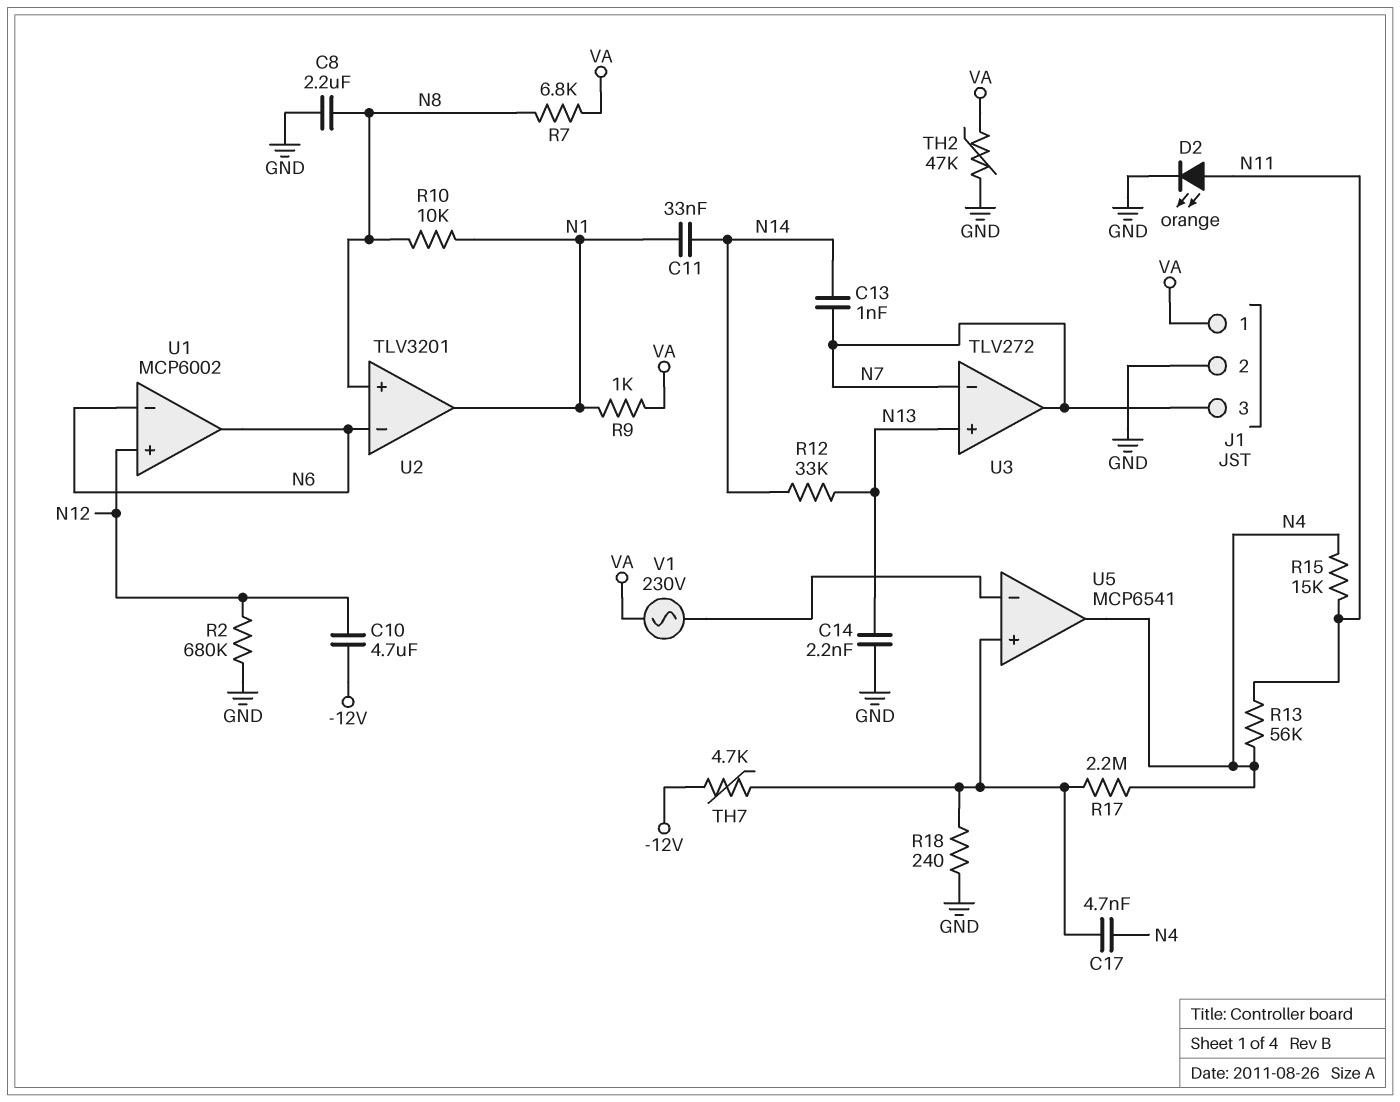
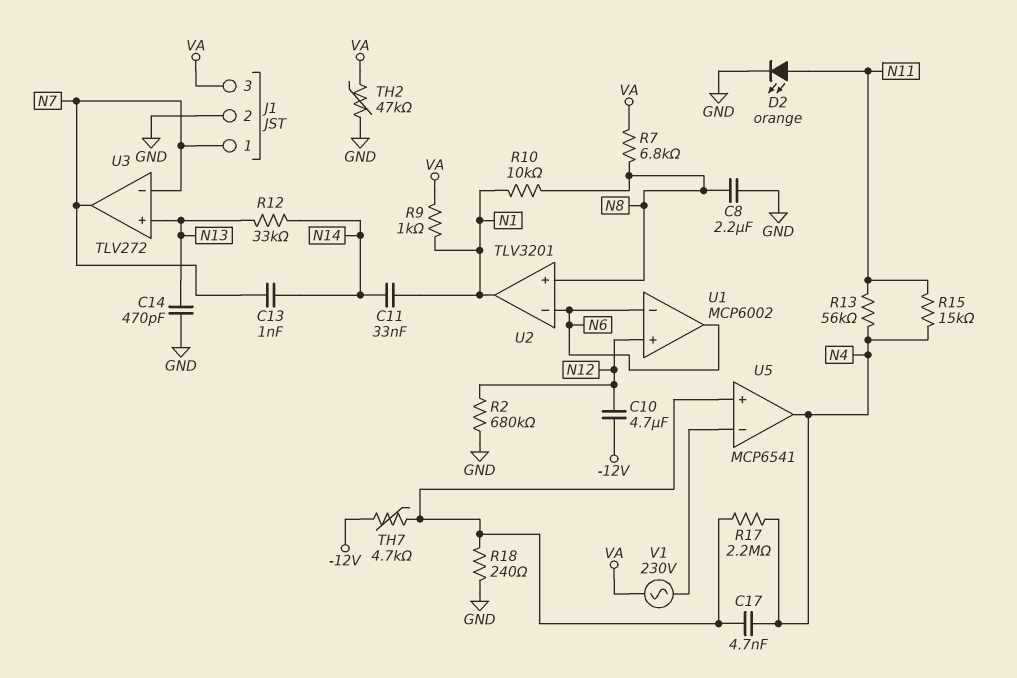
C14: 2.2nF (GND, N13) -> 470pF (GND, N13)
J1 pin 1: VA -> N7
J1 pin 3: N7 -> VA

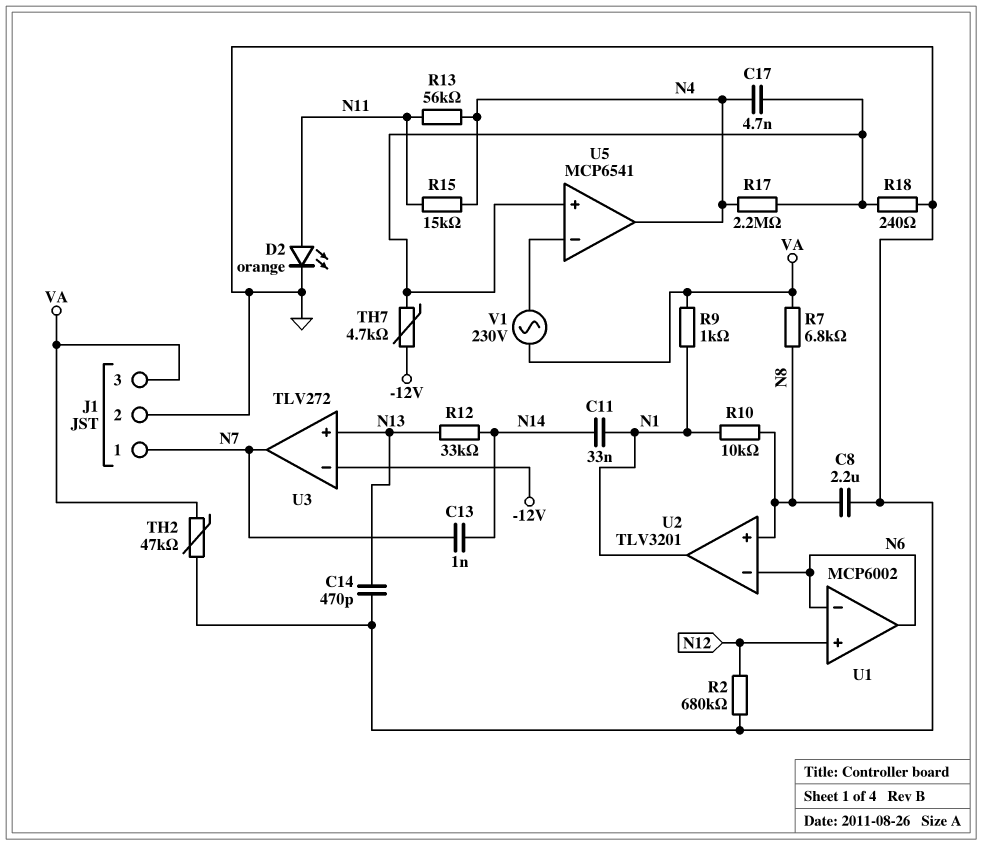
C10: 4.7uF (-12V, N12) -> none
U3 pin in-: N7 -> -12V

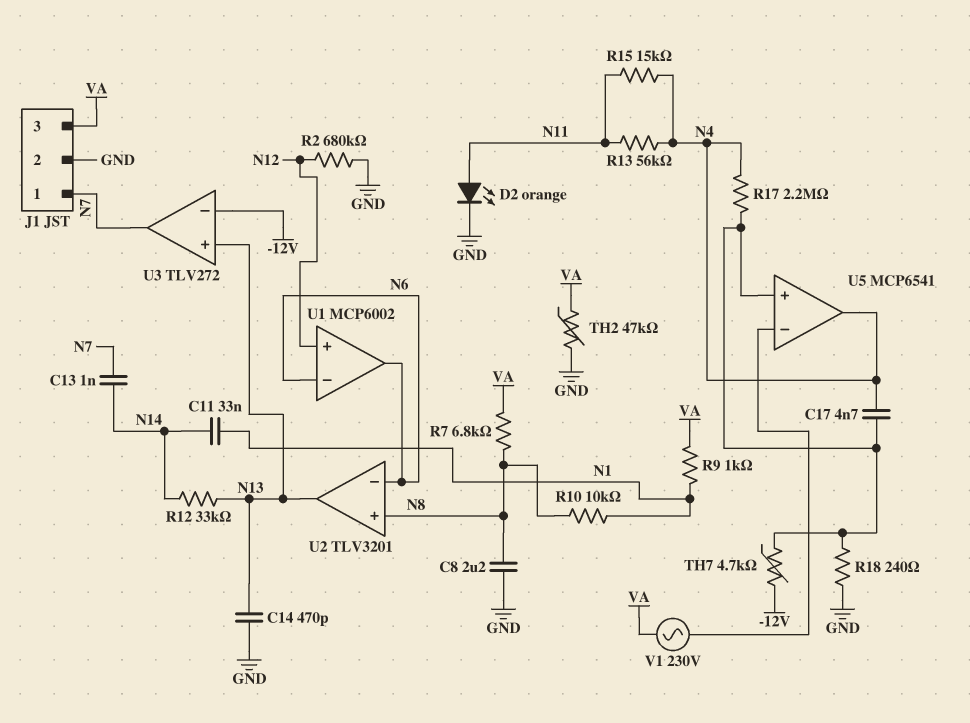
U2 pin out: N1 -> N13

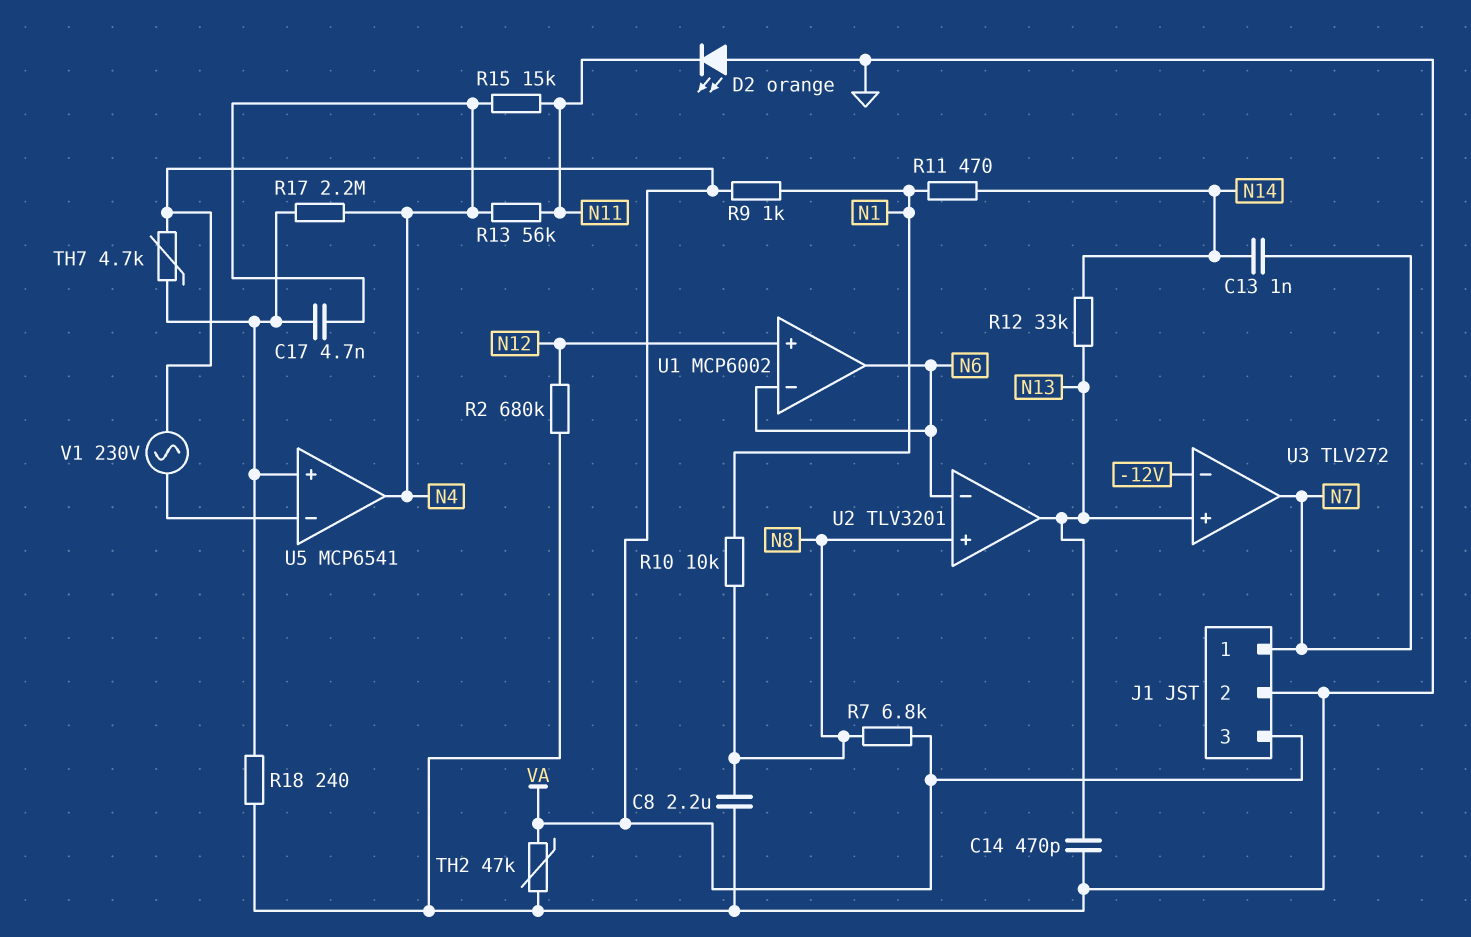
C11: 33nF (N1, N14) -> none
D2: LED orange (A N11, K GND) -> LED orange (A GND, K N11)
R11: none -> 470 (N1, N14)
TH7: 4.7k (-12V, U5/in+) -> 4.7k (U5/in+, VA)

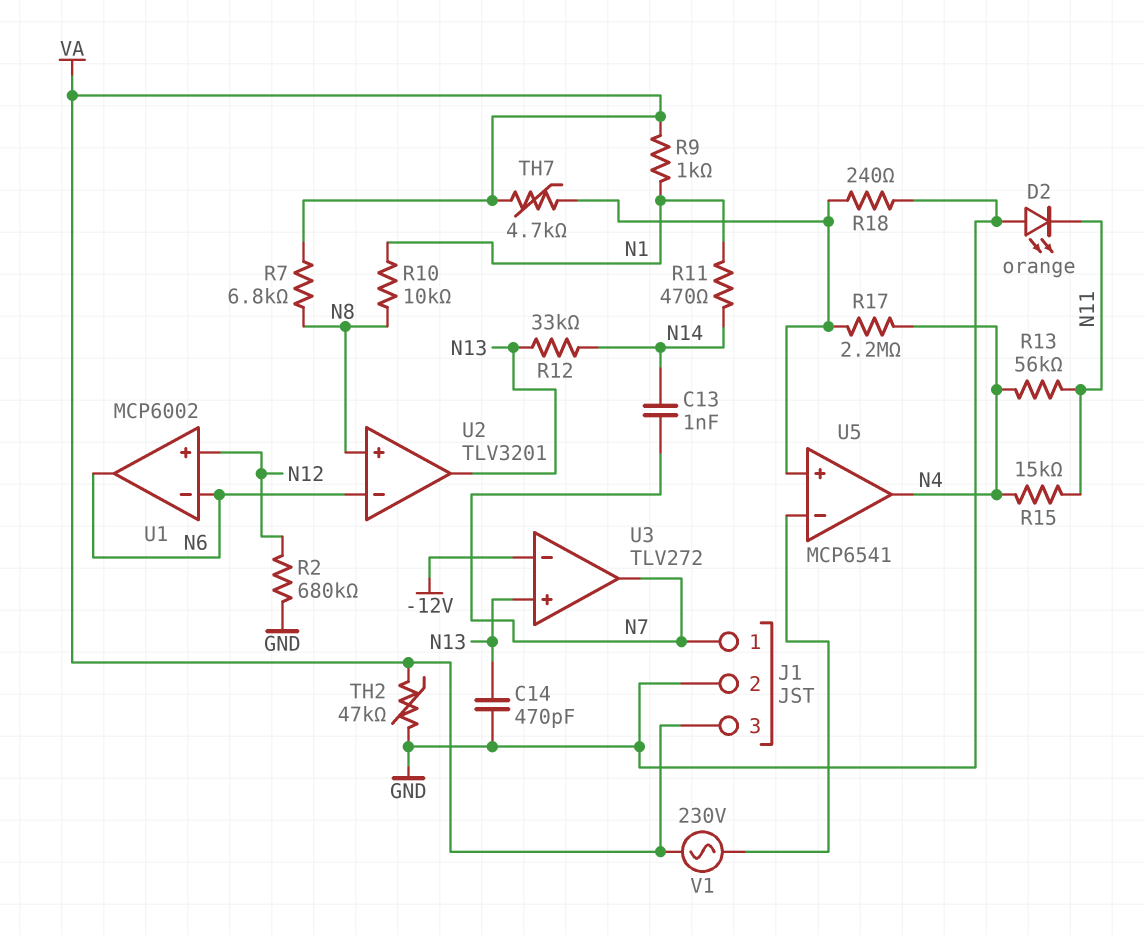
C8: 2.2uF (GND, N8) -> none
C17: 4.7nF (N4, U5/in+) -> none

